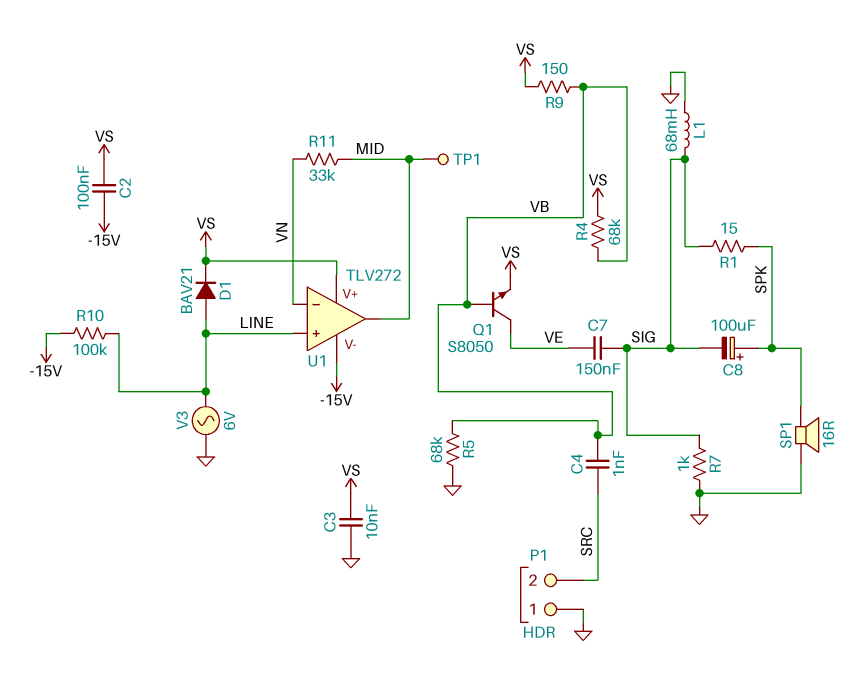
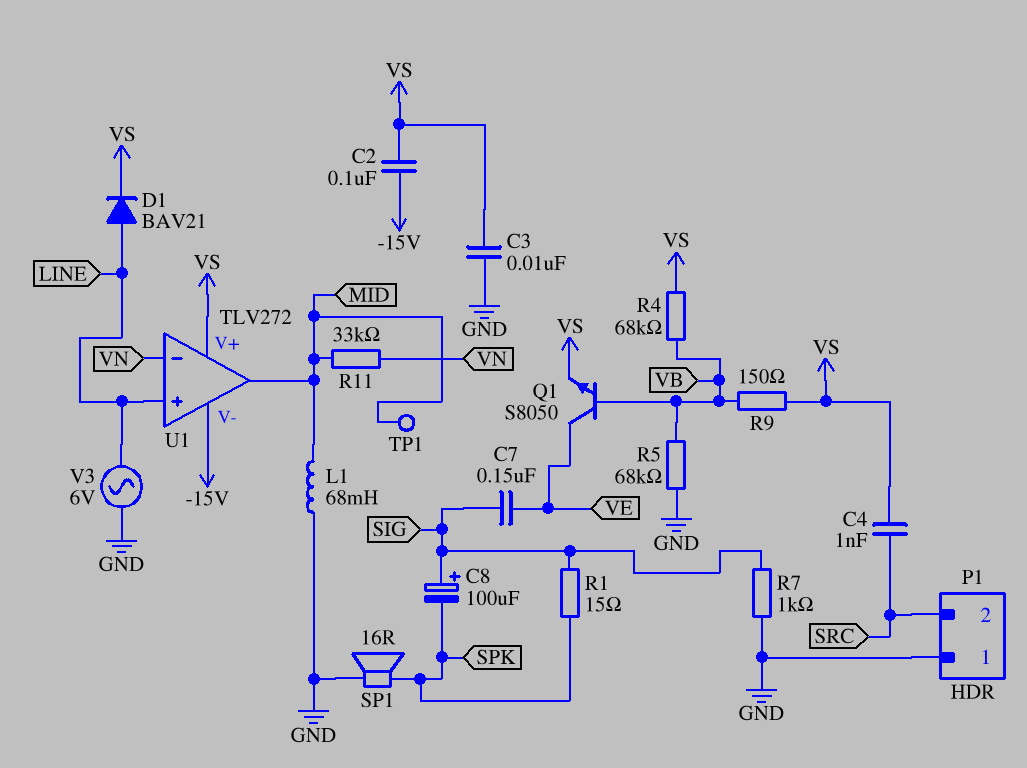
C4: 1nF (SRC, VB) -> 1nF (SRC, VS)
C8: 100uF (plus SPK, minus SIG) -> 100uF (plus SIG, minus SPK)
L1: 68mH (GND, SIG) -> 68mH (GND, MID)
R10: 100k (-15V, LINE) -> none

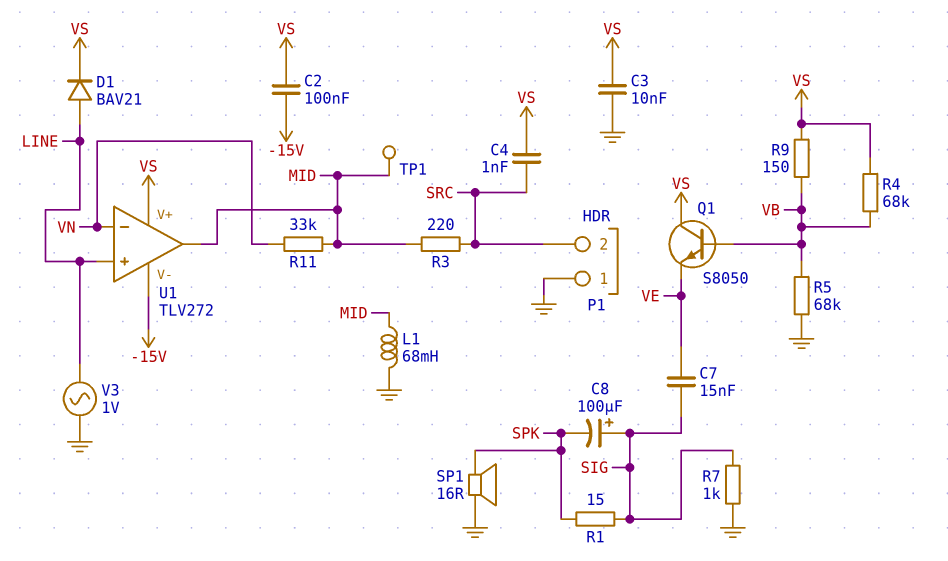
C7: 150nF (SIG, VE) -> 15nF (SIG, VE)
Q1: NPN S8050 (B VB, C VE, E VS) -> NPN S8050 (B VB, C VS, E VE)
R3: none -> 220 (MID, SRC)
V3: AC 6V (GND, LINE) -> AC 1V (GND, LINE)

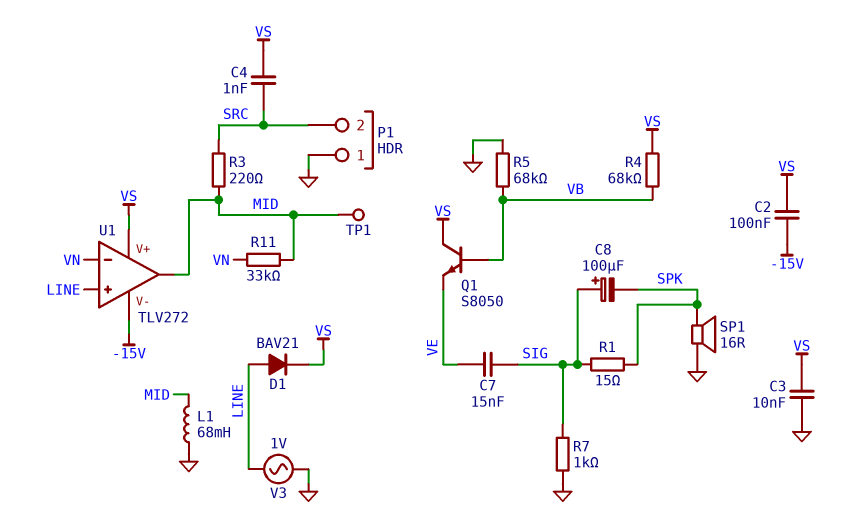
R9: 150 (VB, VS) -> none

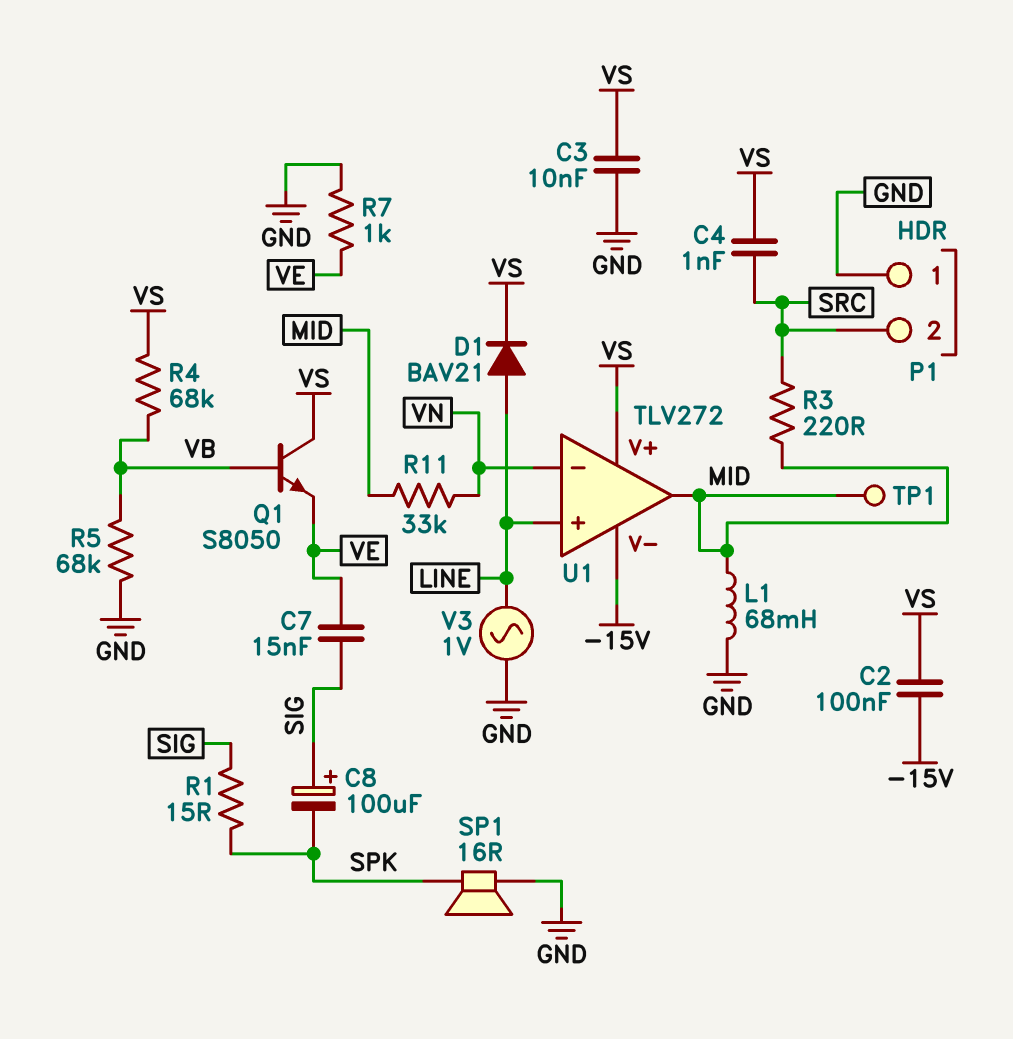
R7: 1k (GND, SIG) -> 1k (GND, VE)

